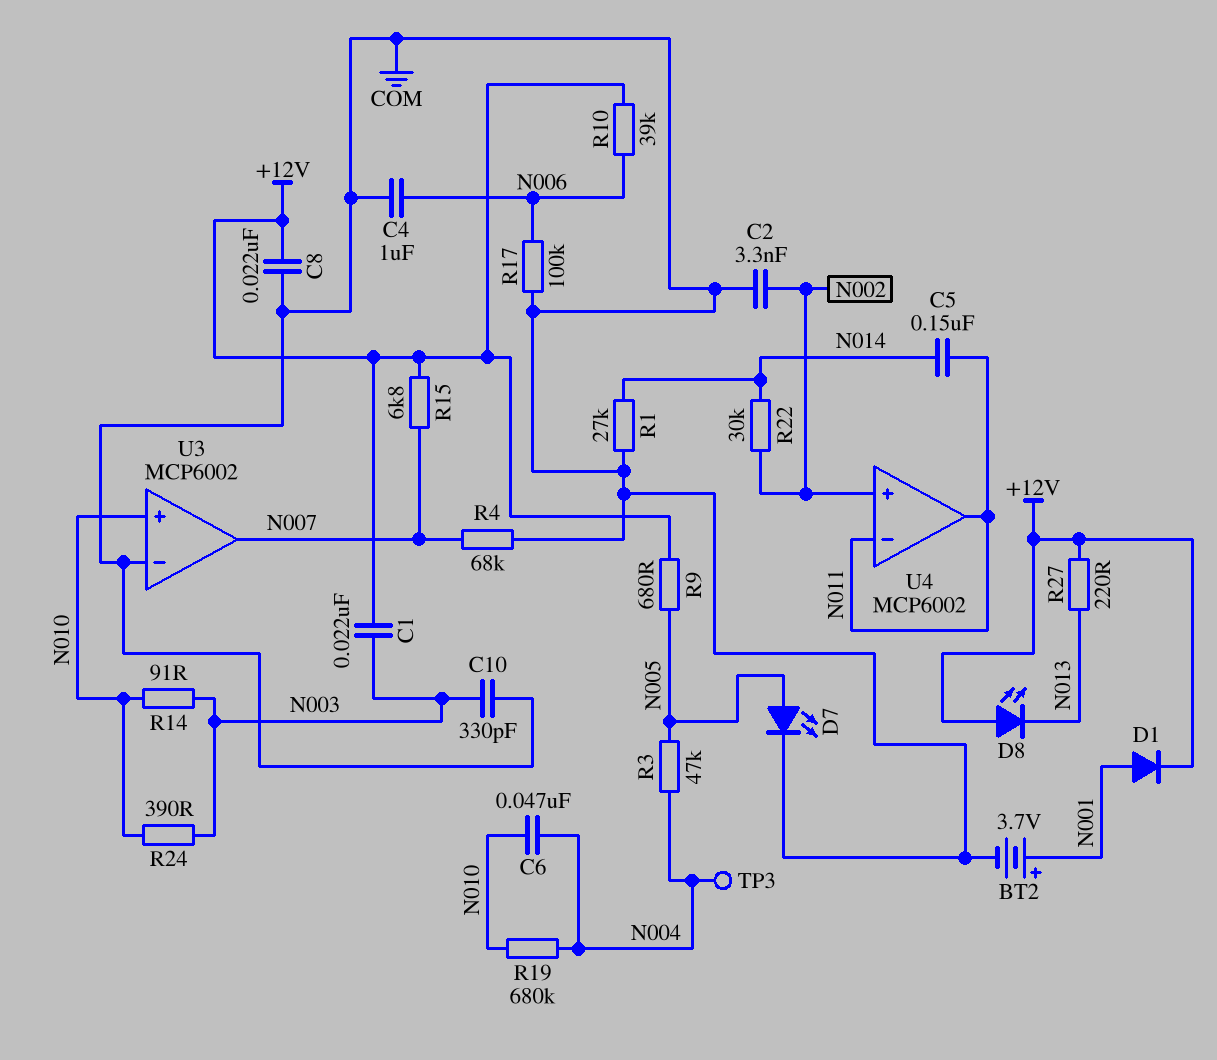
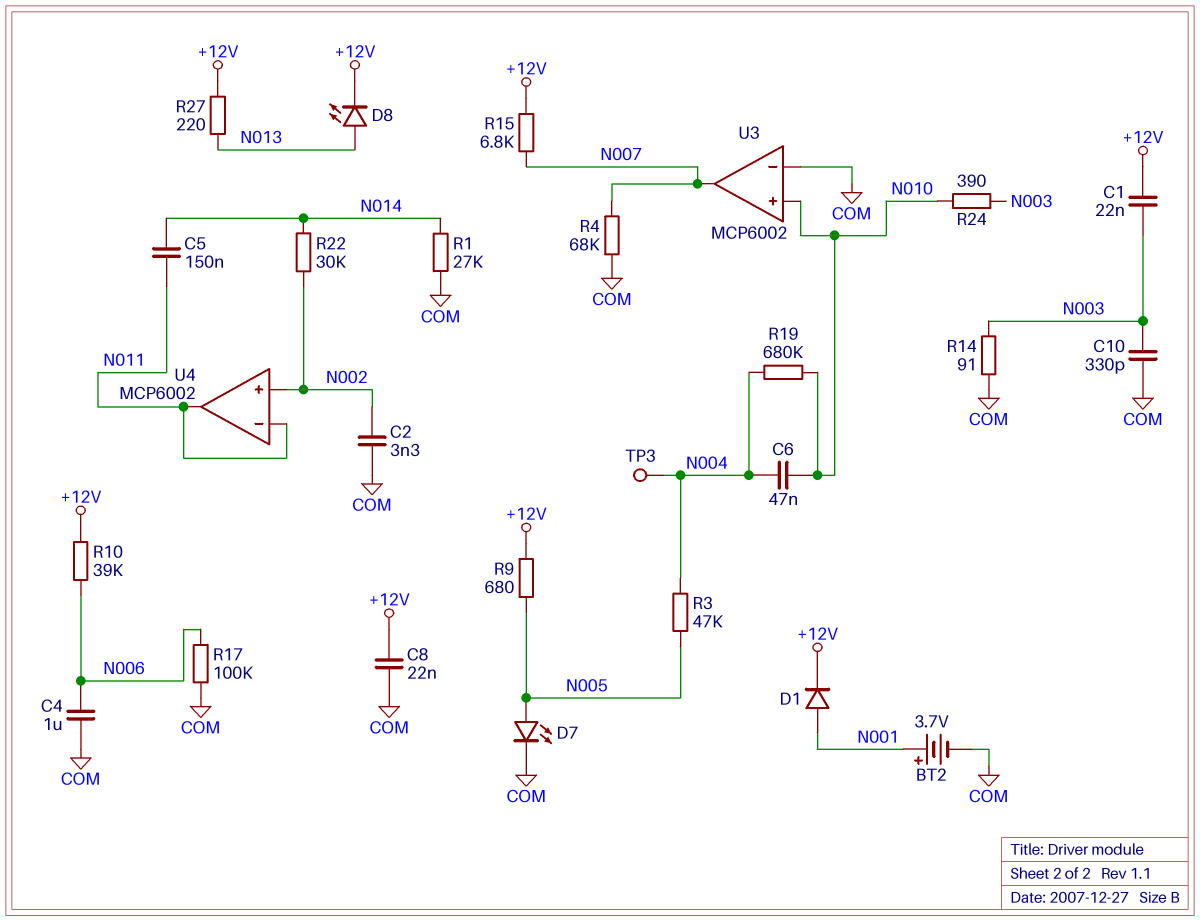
D8: LED (A +12V, K N013) -> LED (A N013, K +12V)
R14: 91 (N003, N010) -> 91 (COM, N003)

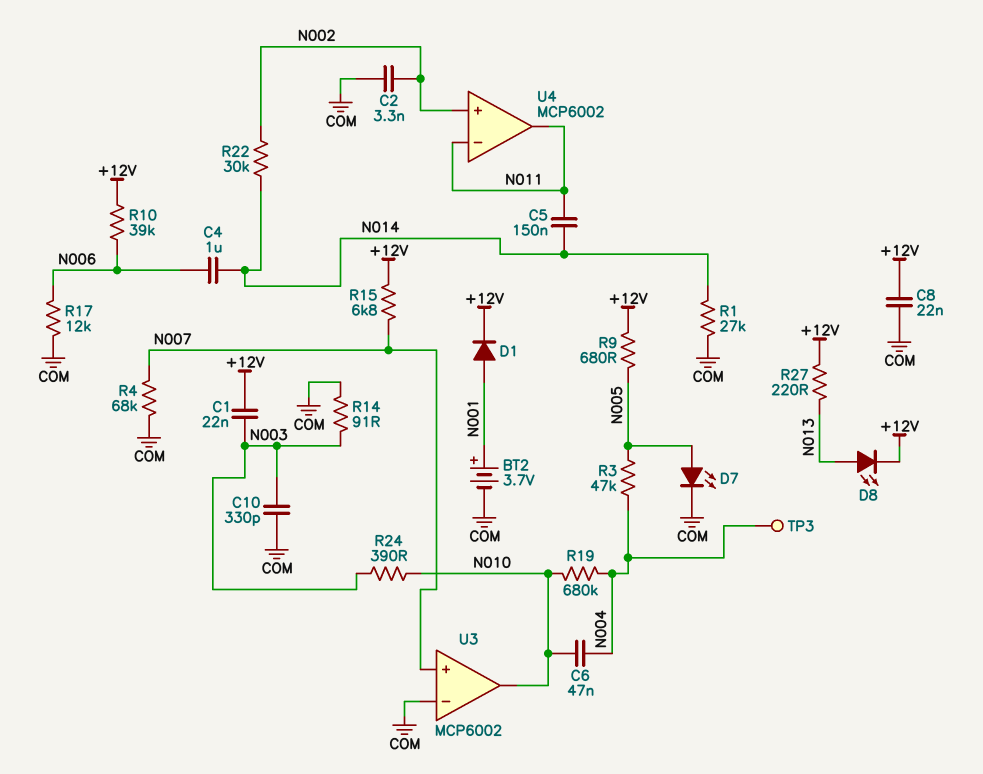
C4: 1uF (COM, N006) -> 1uF (N006, N014)
R17: 100k (COM, N006) -> 12k (COM, N006)
U3 pin in+: N010 -> N007
U3 pin out: N007 -> N010

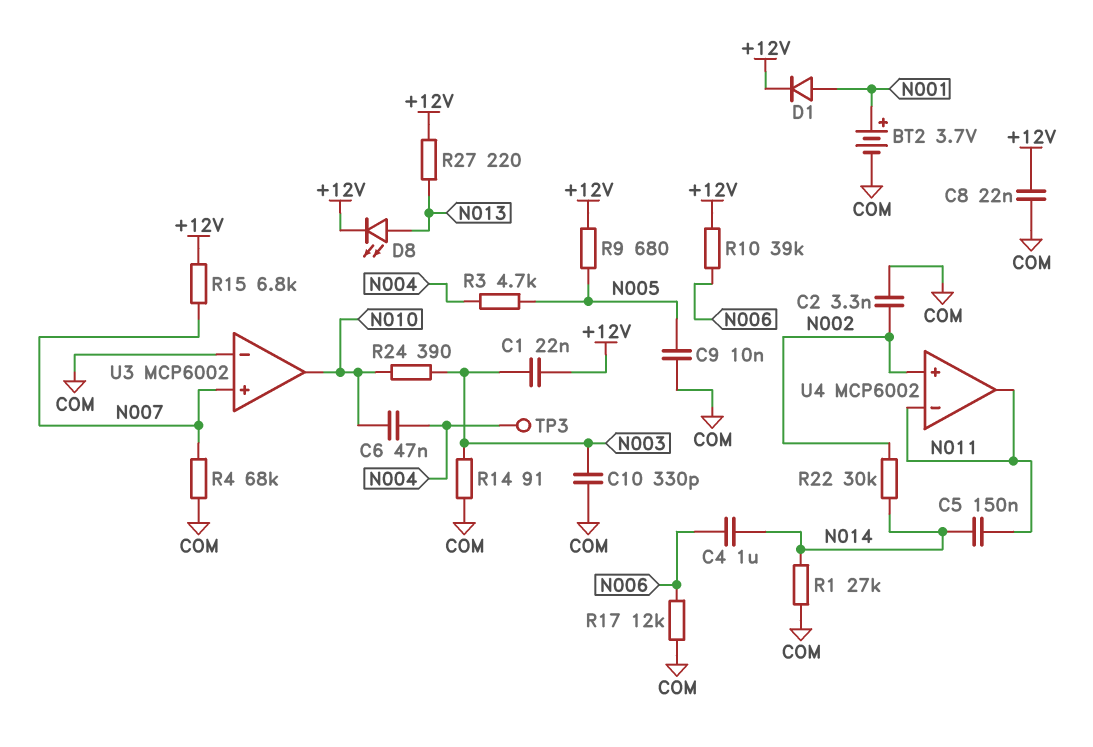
C9: none -> 10nF (COM, N005)
D7: LED (A N005, K COM) -> none
R3: 47k (N004, N005) -> 4.7k (N004, N005)
R19: 680k (N004, N010) -> none

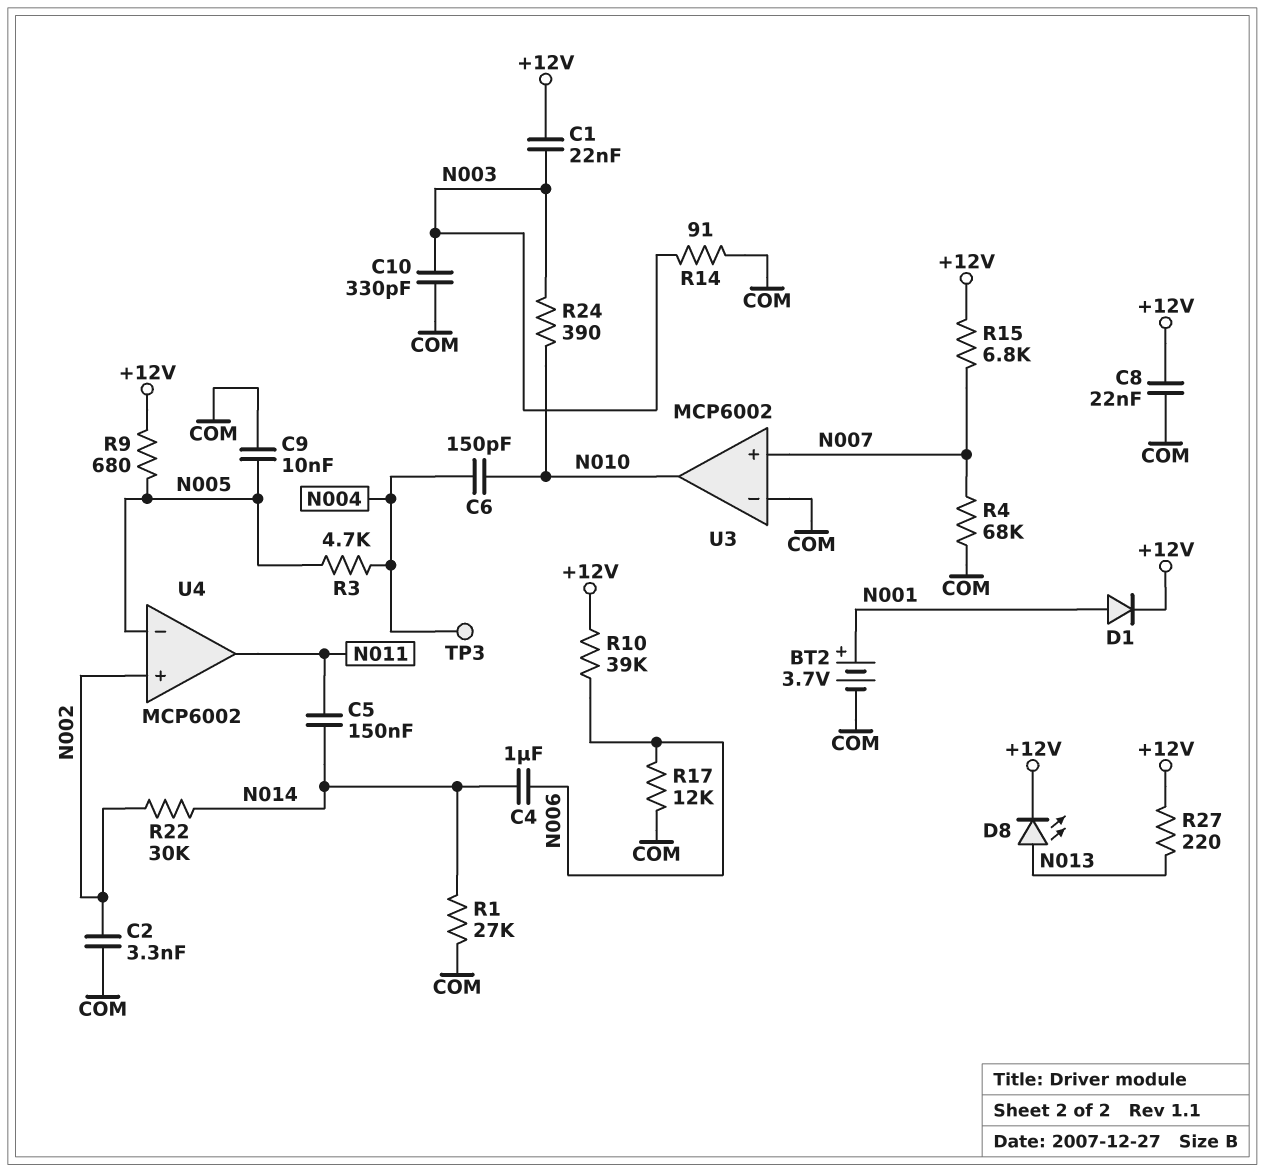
C6: 47nF (N004, N010) -> 150pF (N004, N010)
U4 pin in-: N011 -> N005

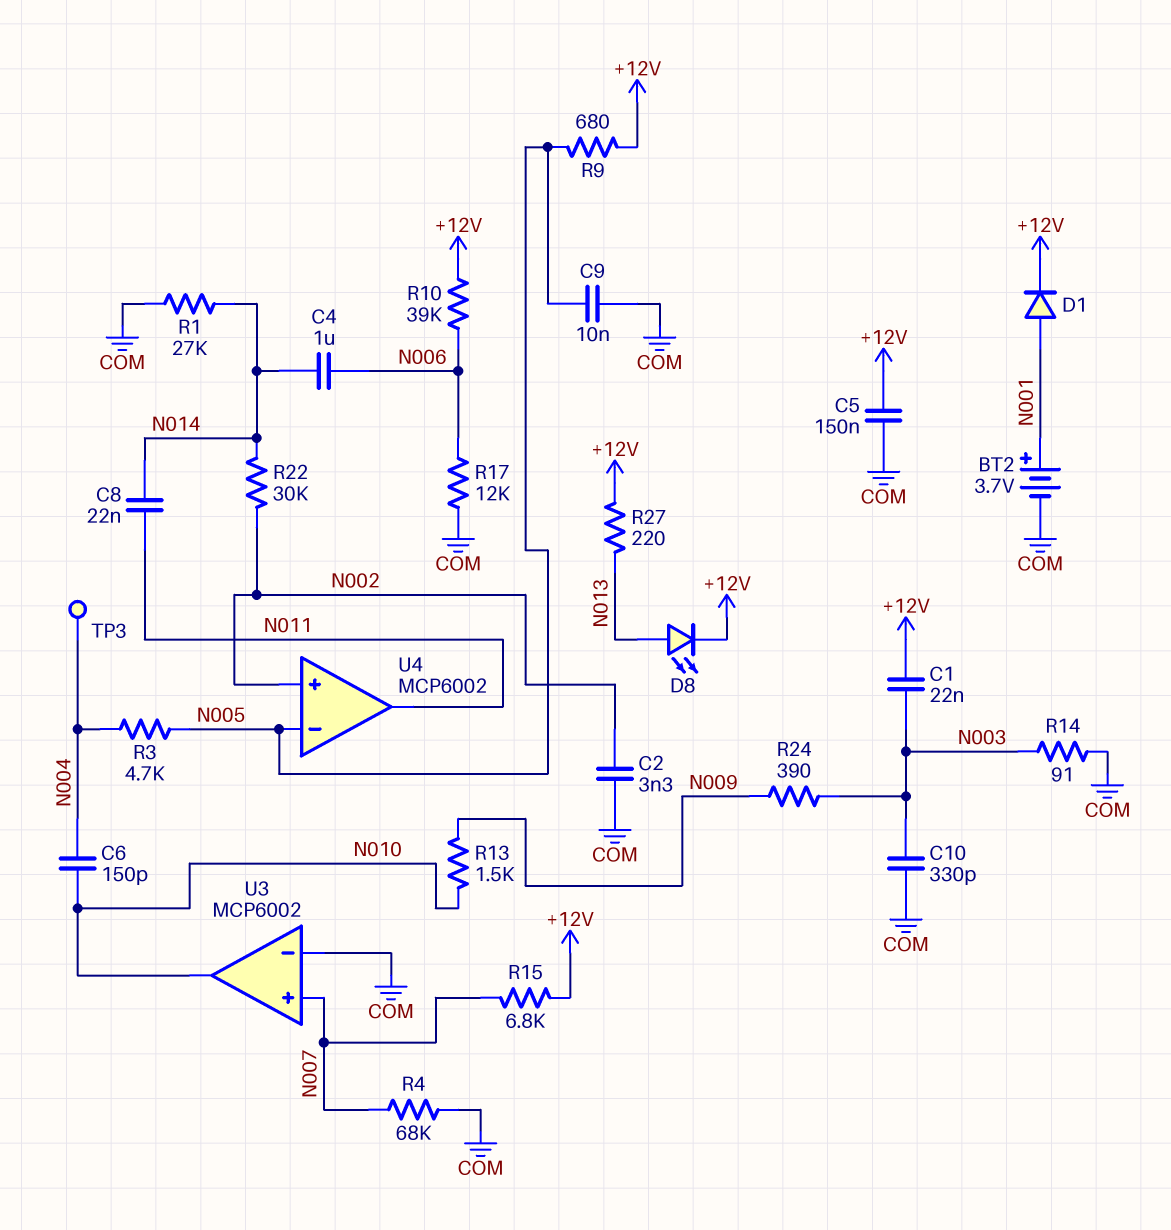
C5: 150nF (N011, N014) -> 150nF (+12V, COM)
C8: 22nF (+12V, COM) -> 22nF (N011, N014)
R13: none -> 1.5k (N009, N010)
R24: 390 (N003, N010) -> 390 (N003, N009)

